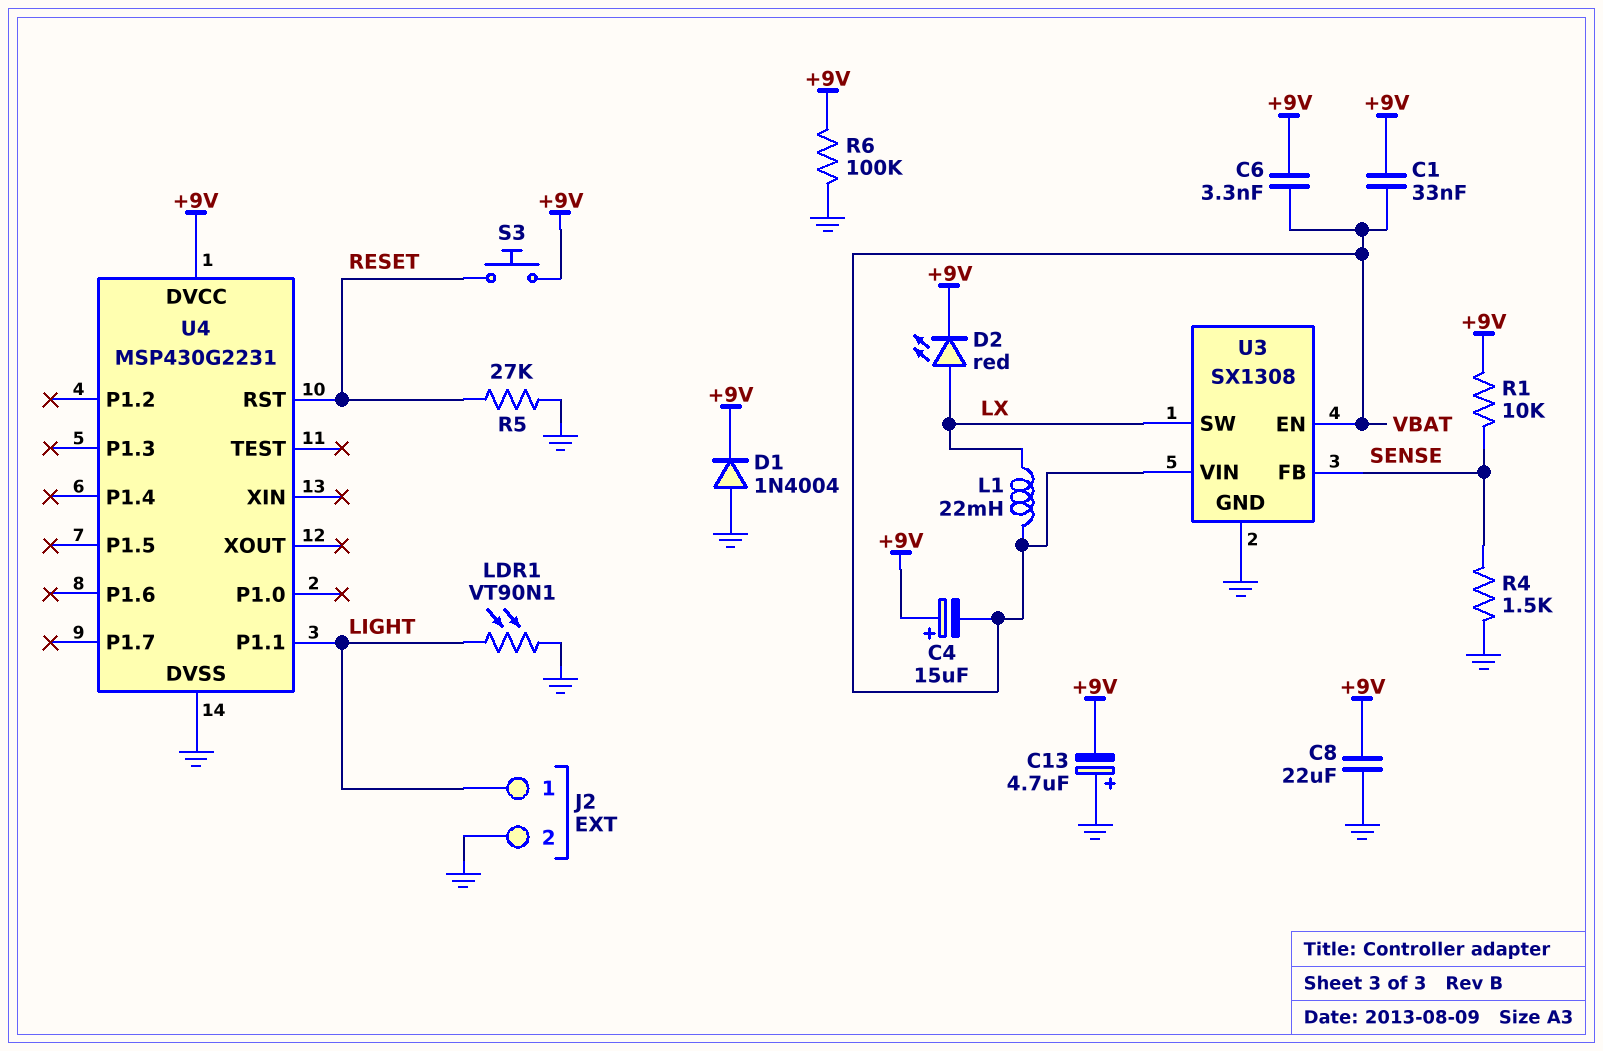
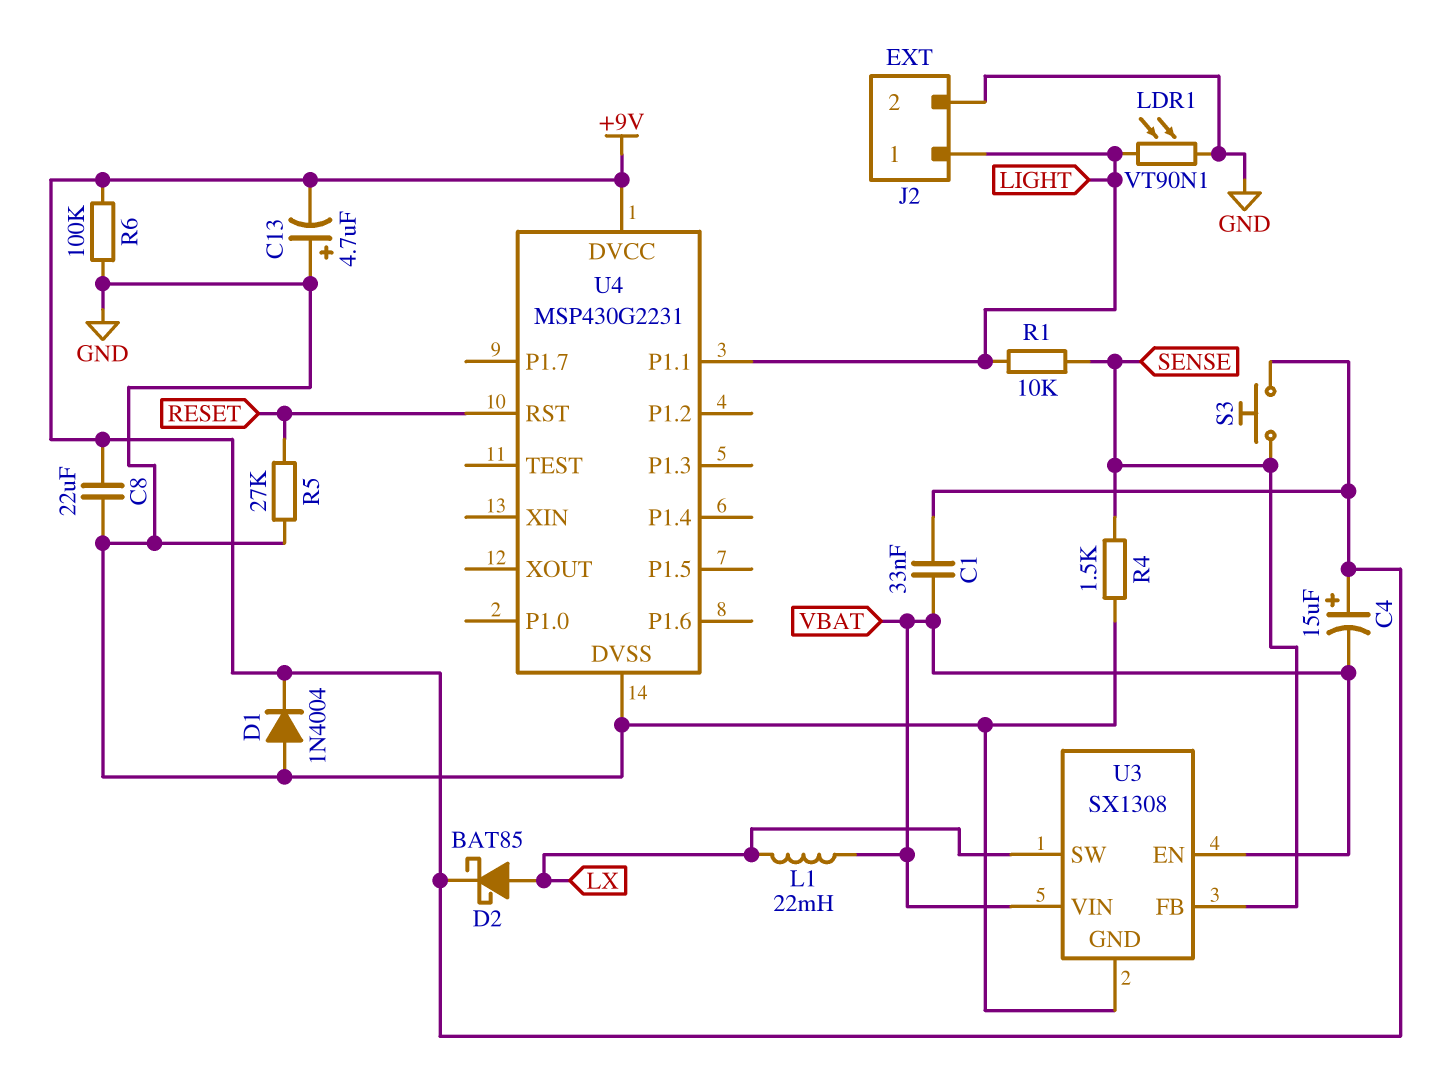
C6: 3.3nF (+9V, VBAT) -> none
D2: LED red (A LX, K +9V) -> schottky BAT85 (A LX, K +9V)
R1: 10k (+9V, SENSE) -> 10k (LIGHT, SENSE)
S3: button (+9V, RESET) -> button (+9V, SENSE)

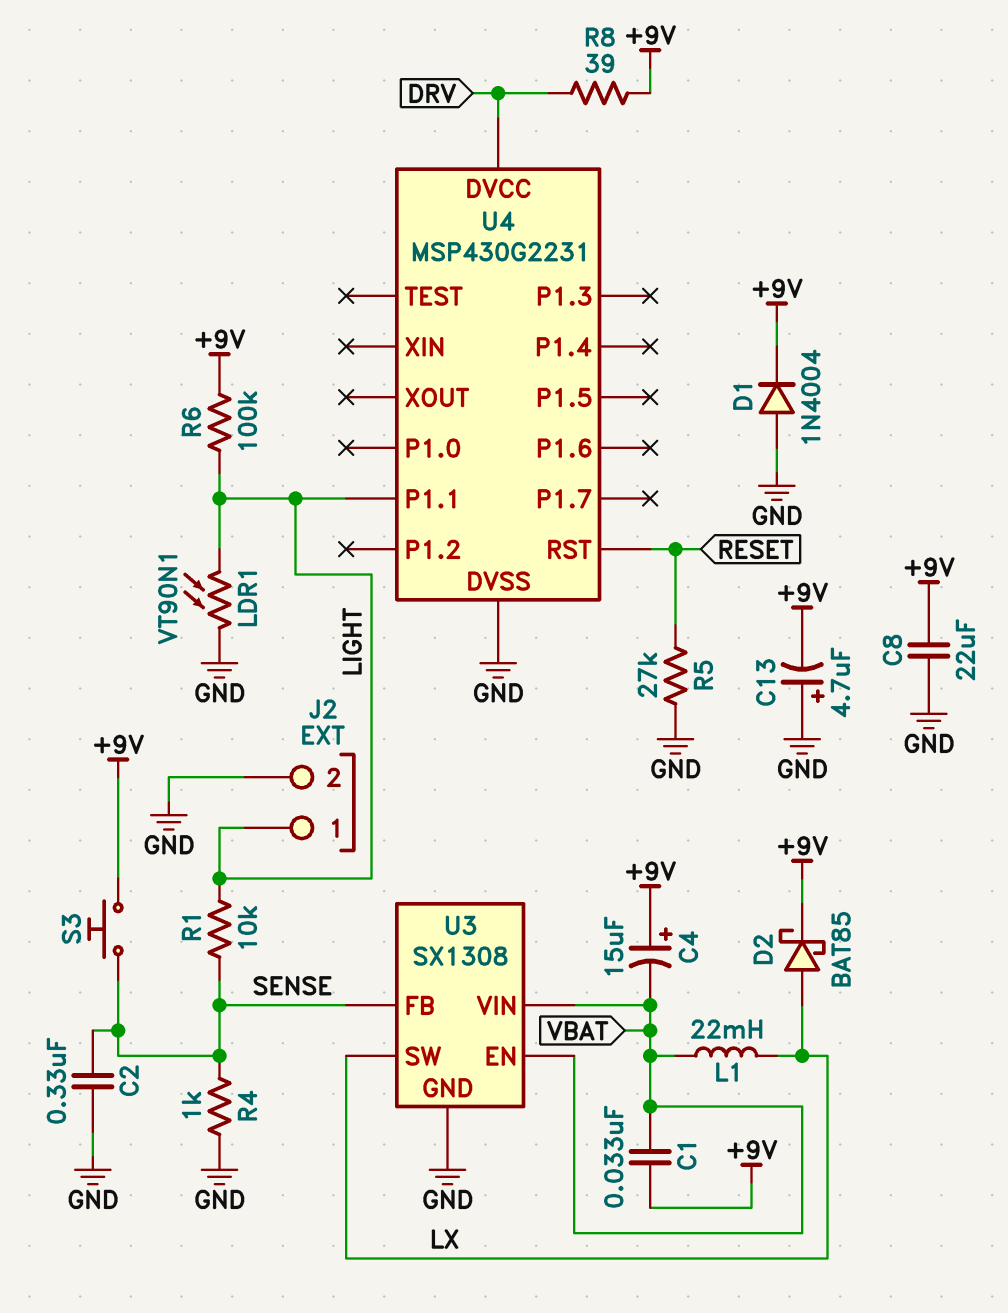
C2: none -> 330nF (GND, SENSE)
R4: 1.5k (GND, SENSE) -> 1k (GND, SENSE)
R6: 100k (+9V, GND) -> 100k (+9V, LIGHT)
R8: none -> 39 (+9V, DRV)
U4 pin DVCC: +9V -> DRV

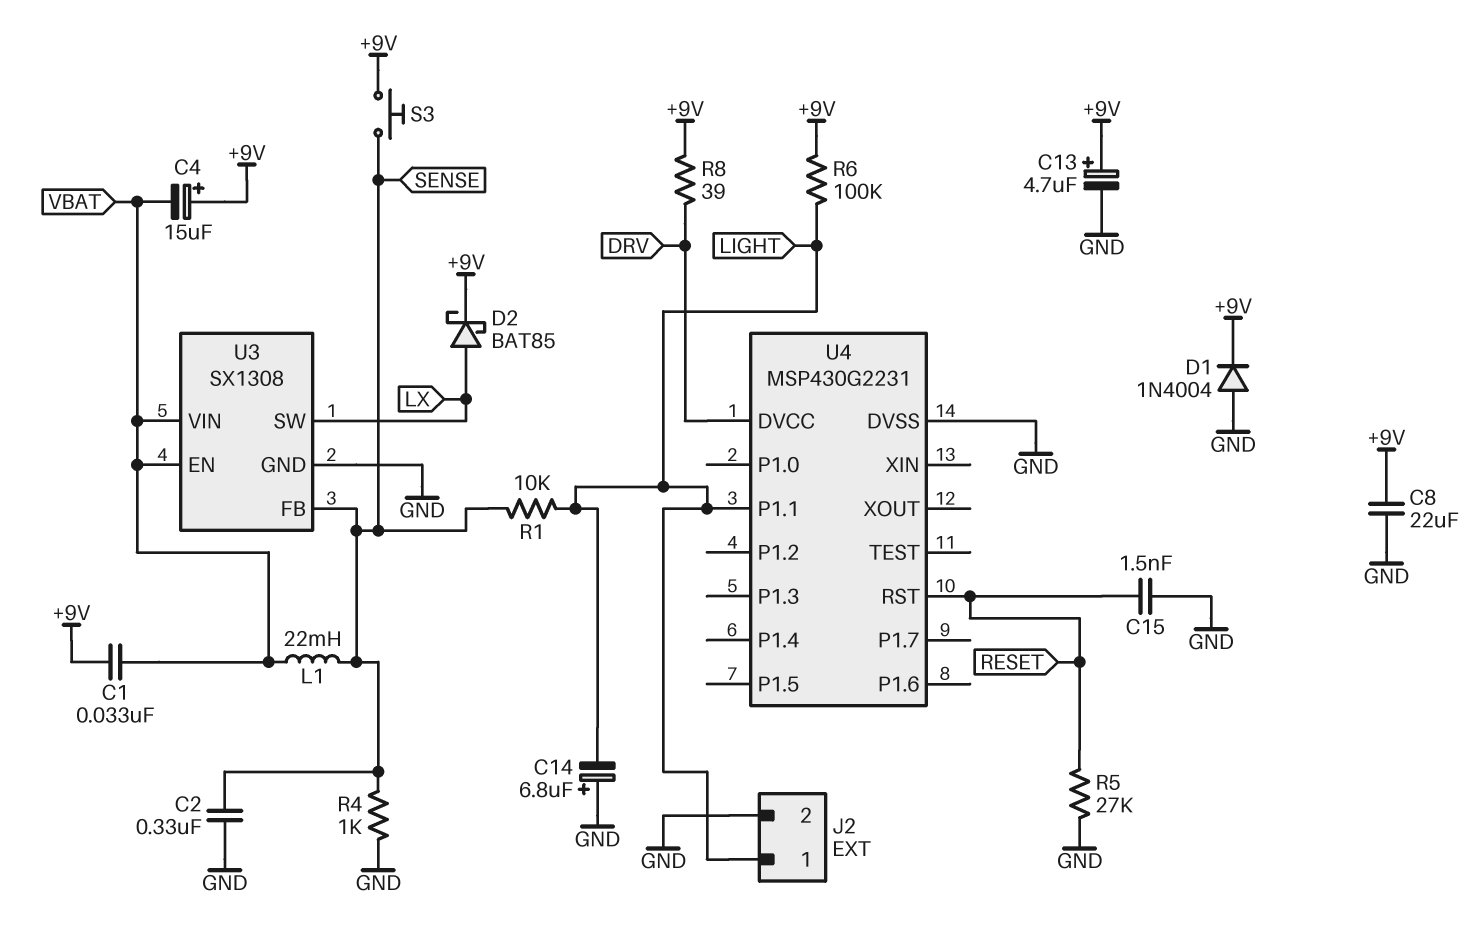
C13: 4.7uF (plus GND, minus +9V) -> 4.7uF (plus +9V, minus GND)
C14: none -> 6.8uF (plus GND, minus LIGHT)
C15: none -> 1.5nF (GND, RESET)
L1: 22mH (LX, VBAT) -> 22mH (SENSE, VBAT)
LDR1: VT90N1 (GND, LIGHT) -> none

